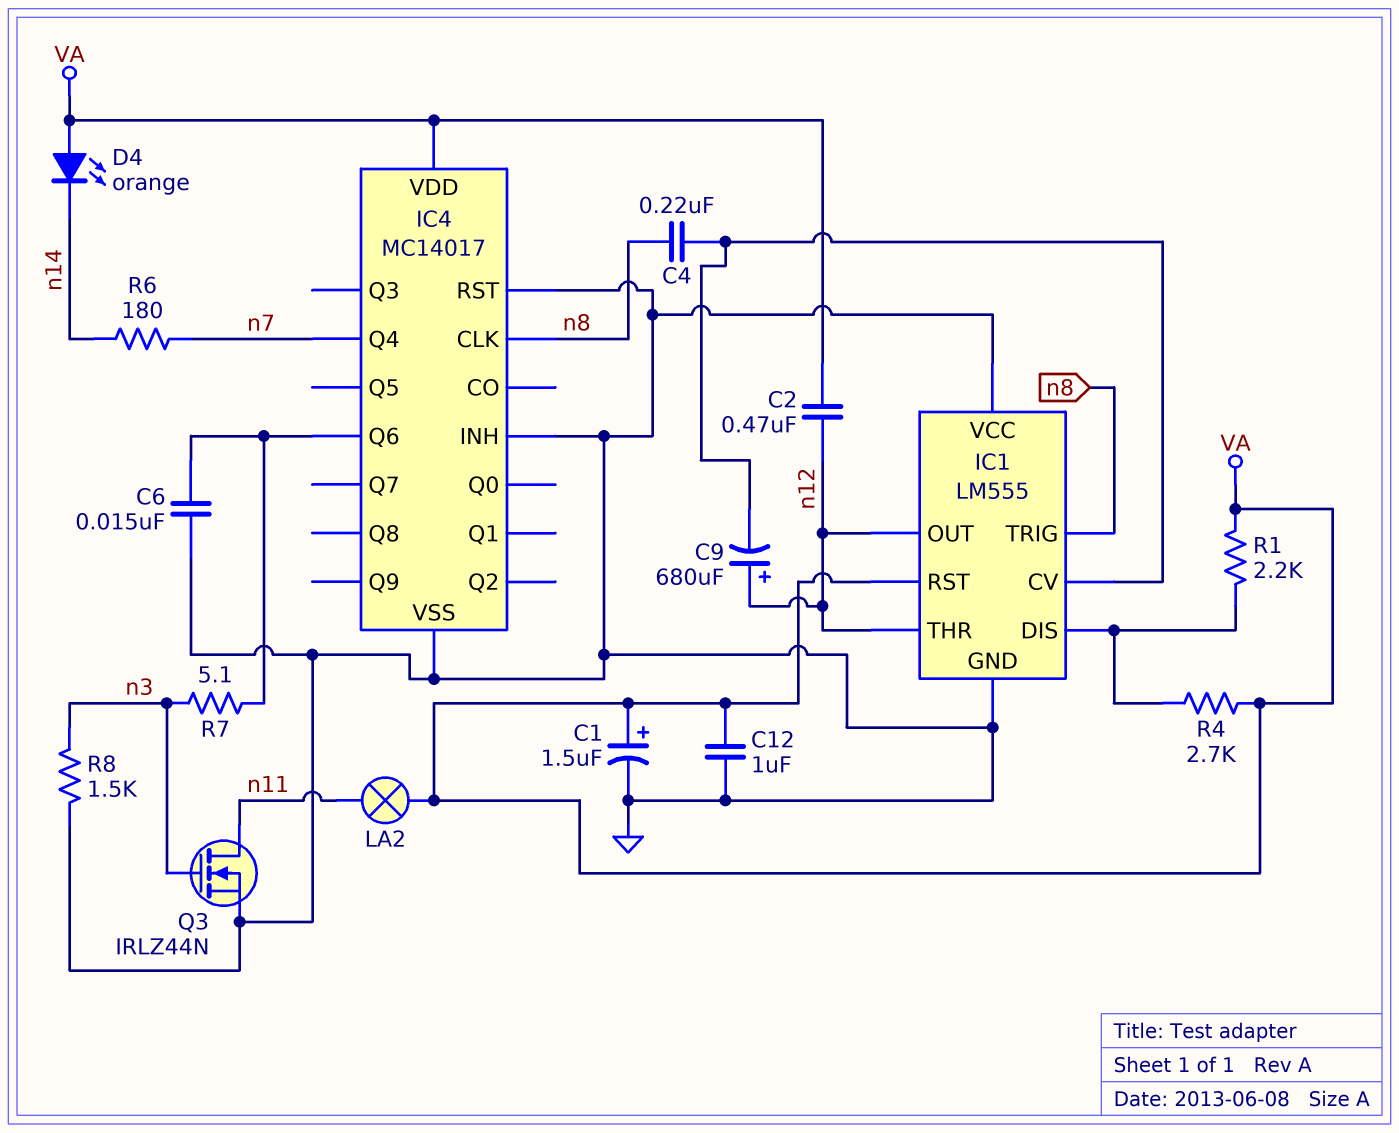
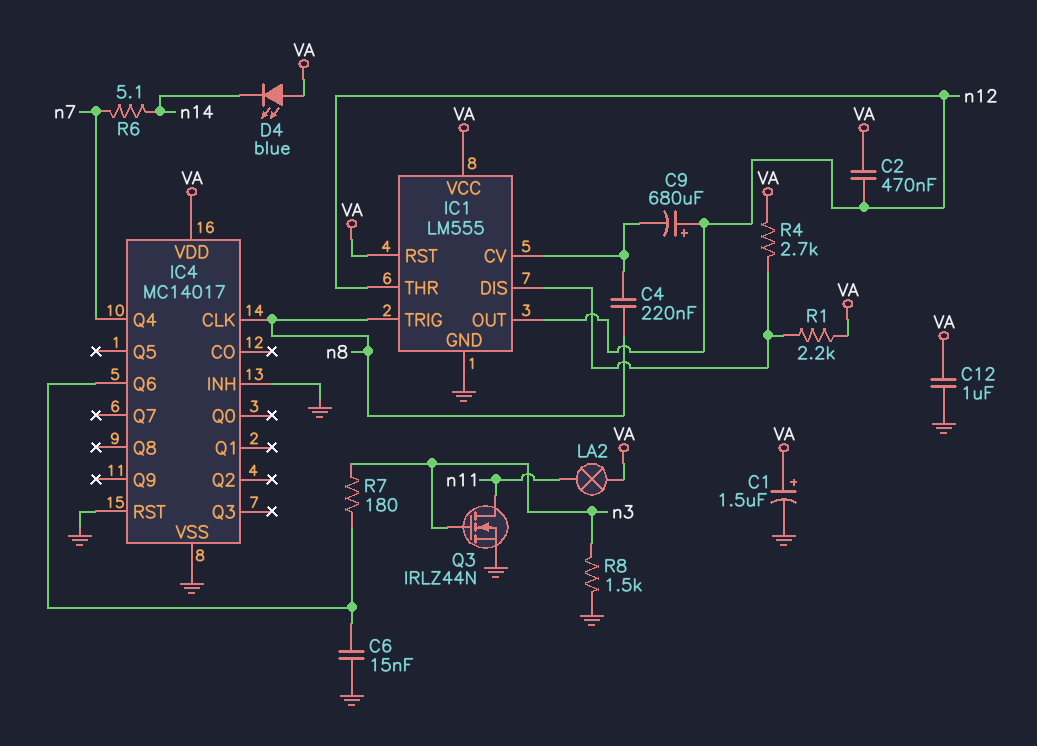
D4: LED orange (A VA, K n14) -> LED blue (A VA, K n14)
IC1 pin VCC: GND -> VA
R6: 180 (n7, n14) -> 5.1 (n7, n14)
R7: 5.1 (IC4/Q6, n3) -> 180 (IC4/Q6, n3)

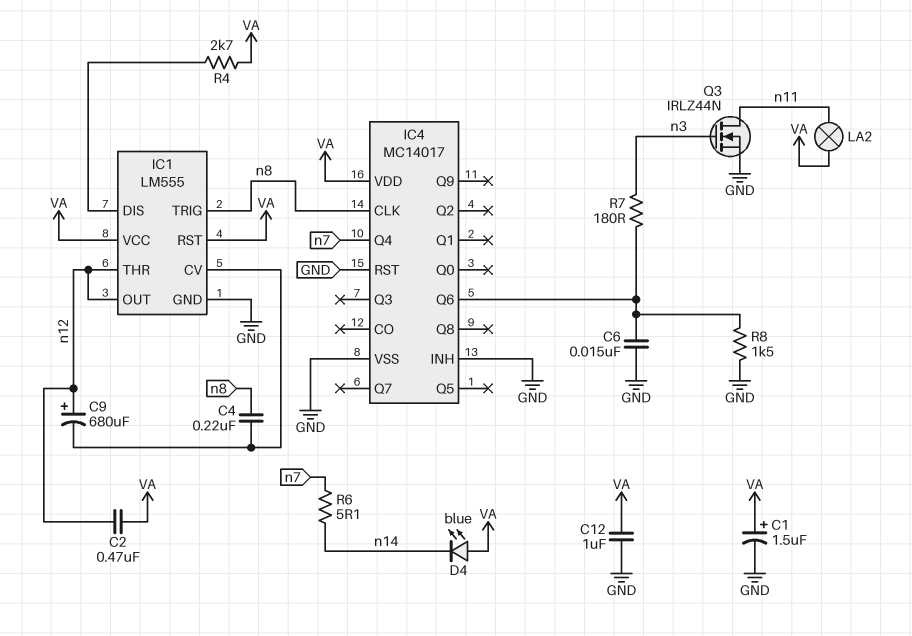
R1: 2.2k (IC1/DIS, VA) -> none
R8: 1.5k (GND, n3) -> 1.5k (GND, IC4/Q6)

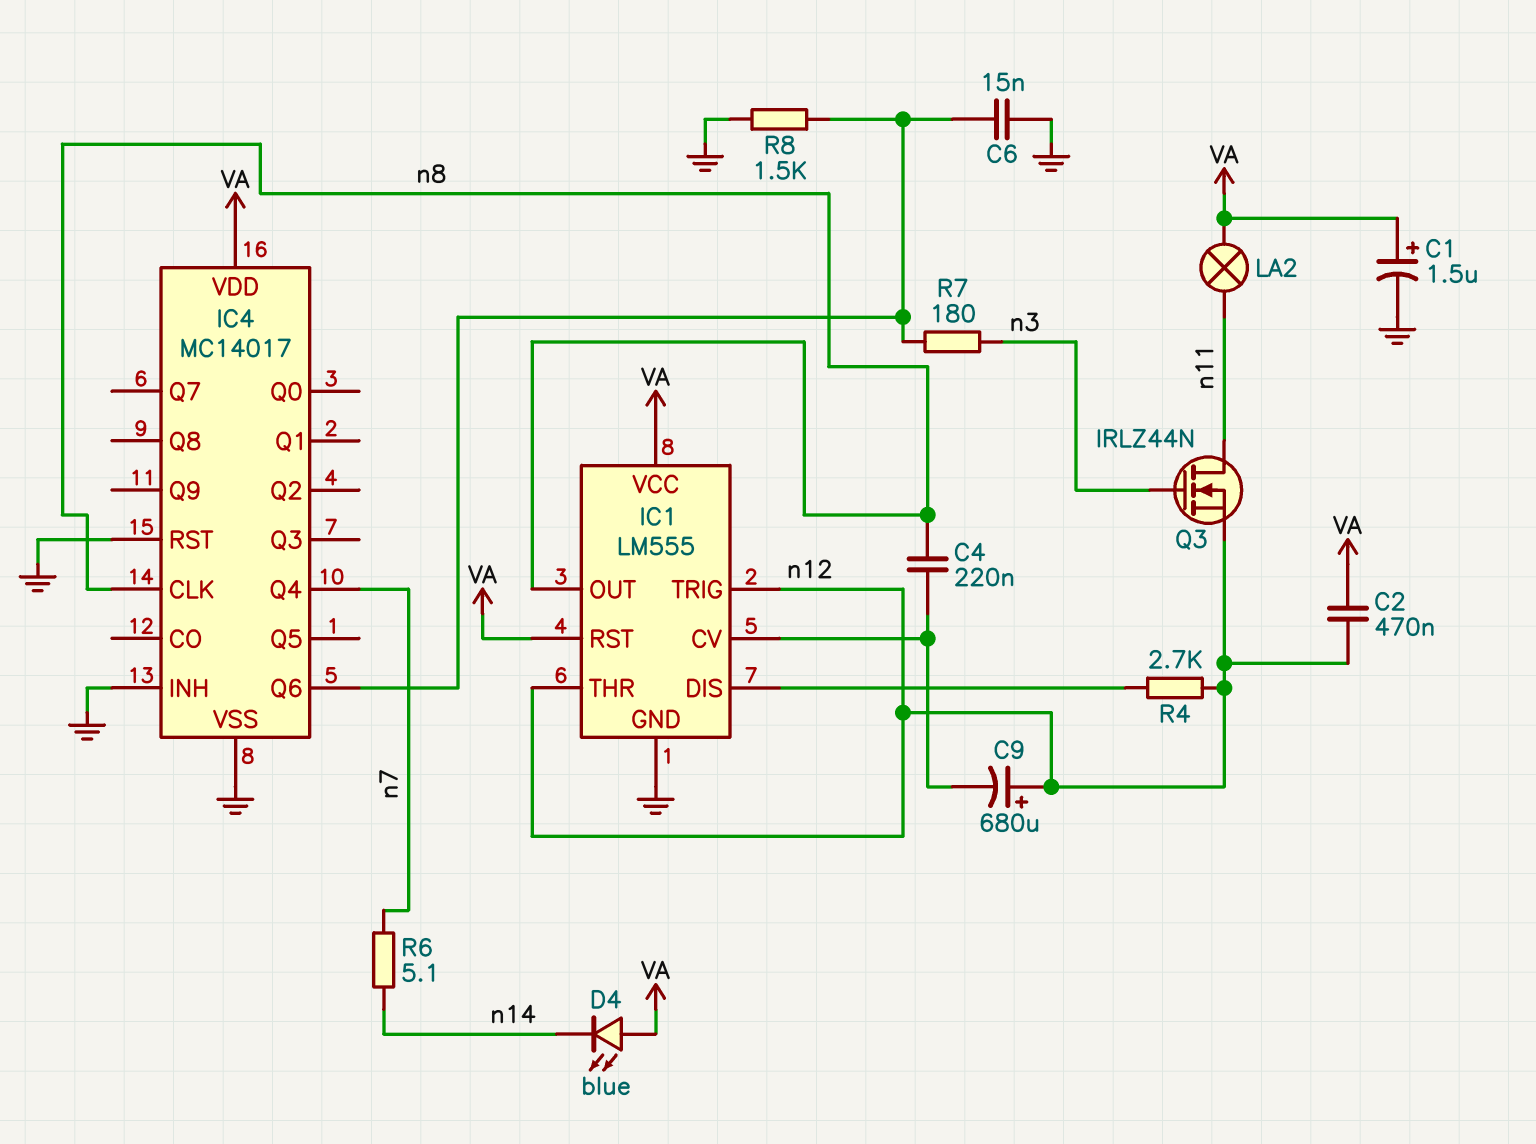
C12: 1uF (GND, VA) -> none
IC1 pin OUT: n12 -> n8
IC1 pin TRIG: n8 -> n12
Q3: NMOS IRLZ44N (G n3, D n11, S GND) -> NMOS IRLZ44N (G n3, D n11, S n12)
R4: 2.7k (IC1/DIS, VA) -> 2.7k (IC1/DIS, n12)

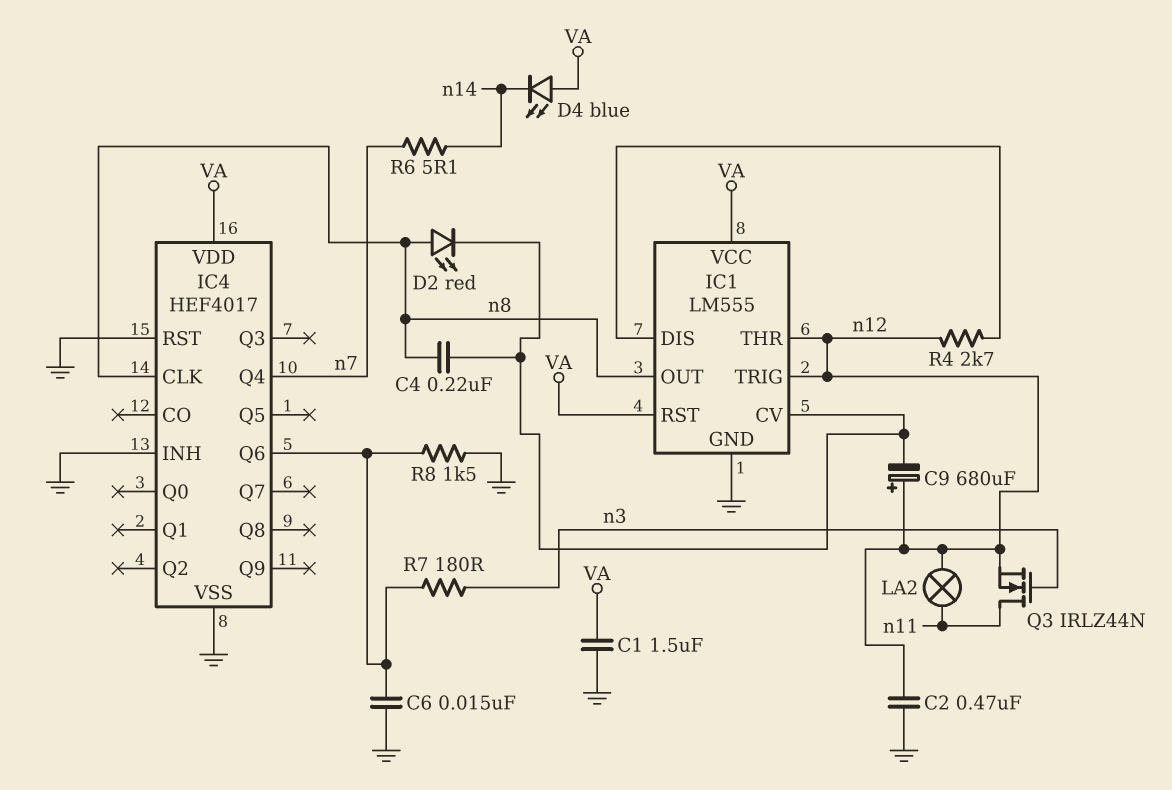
C1: 1.5uF (plus VA, minus GND) -> 1.5uF (GND, VA)
C2: 470nF (VA, n12) -> 470nF (GND, n12)
D2: none -> LED red (A n8, K IC1/CV)
IC4: MC14017 -> HEF4017
LA2: lamp (VA, n11) -> lamp (n11, n12)

